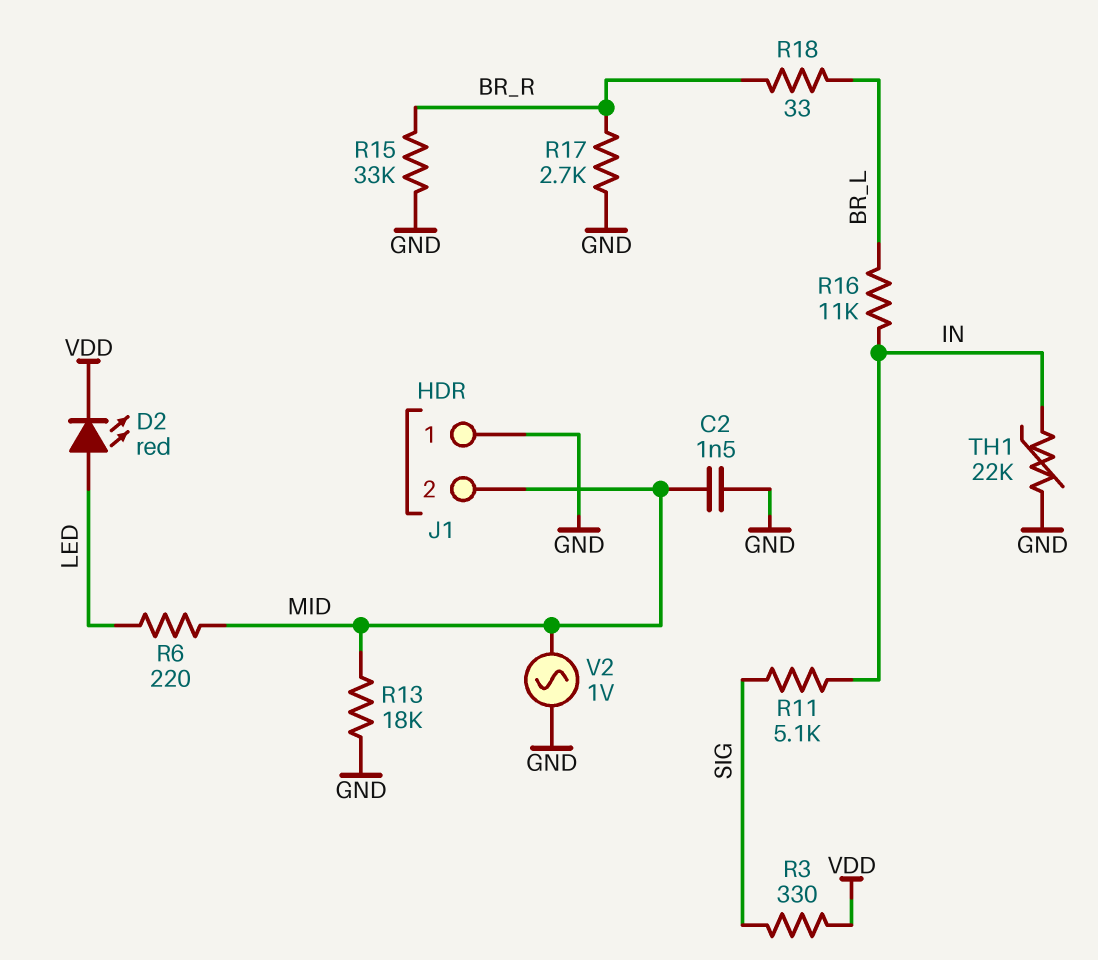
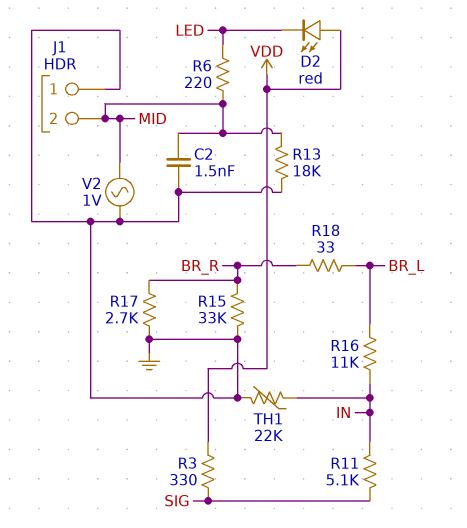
D2: LED red (A LED, K VDD) -> LED red (A VDD, K LED)

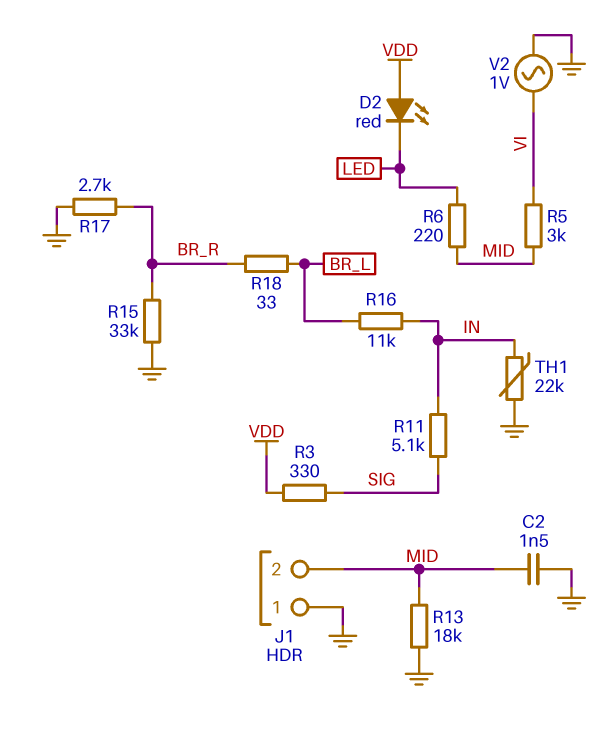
R5: none -> 3k (MID, VI)
V2: AC 1V (GND, MID) -> AC 1V (GND, VI)

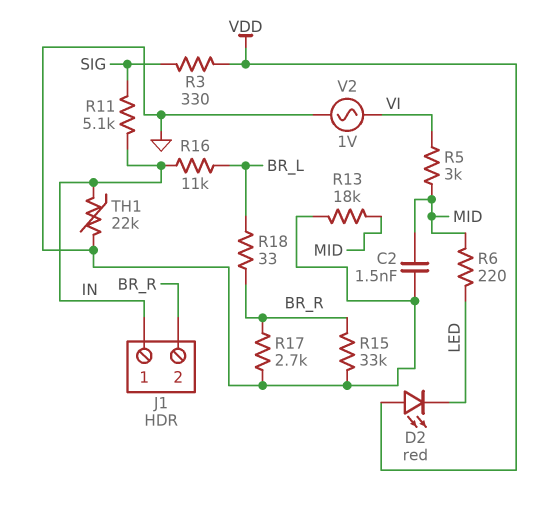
J1 pin 1: GND -> IN
J1 pin 2: MID -> BR_R

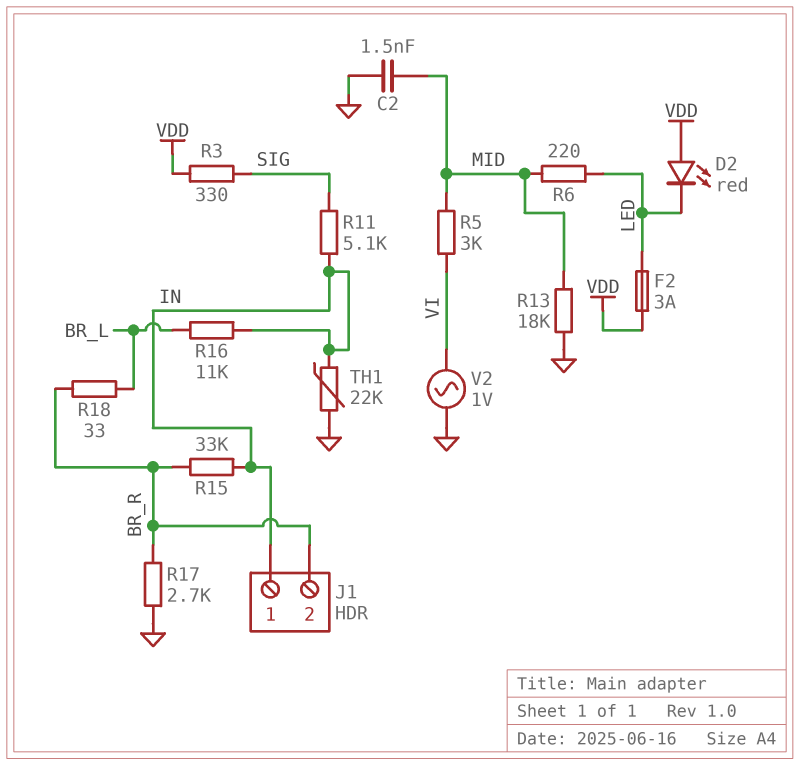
F2: none -> 3A (LED, VDD)
R15: 33k (BR_R, GND) -> 33k (BR_R, IN)

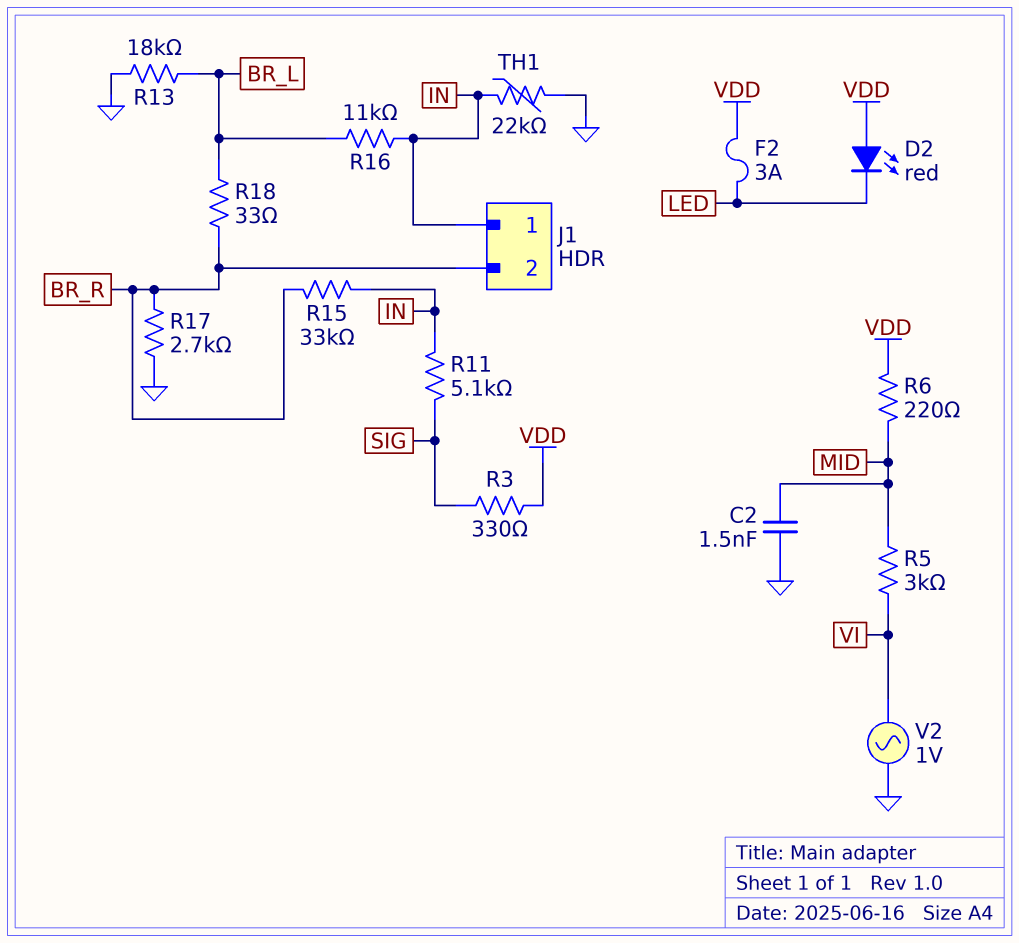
R6: 220 (LED, MID) -> 220 (MID, VDD)
R13: 18k (GND, MID) -> 18k (BR_L, GND)

